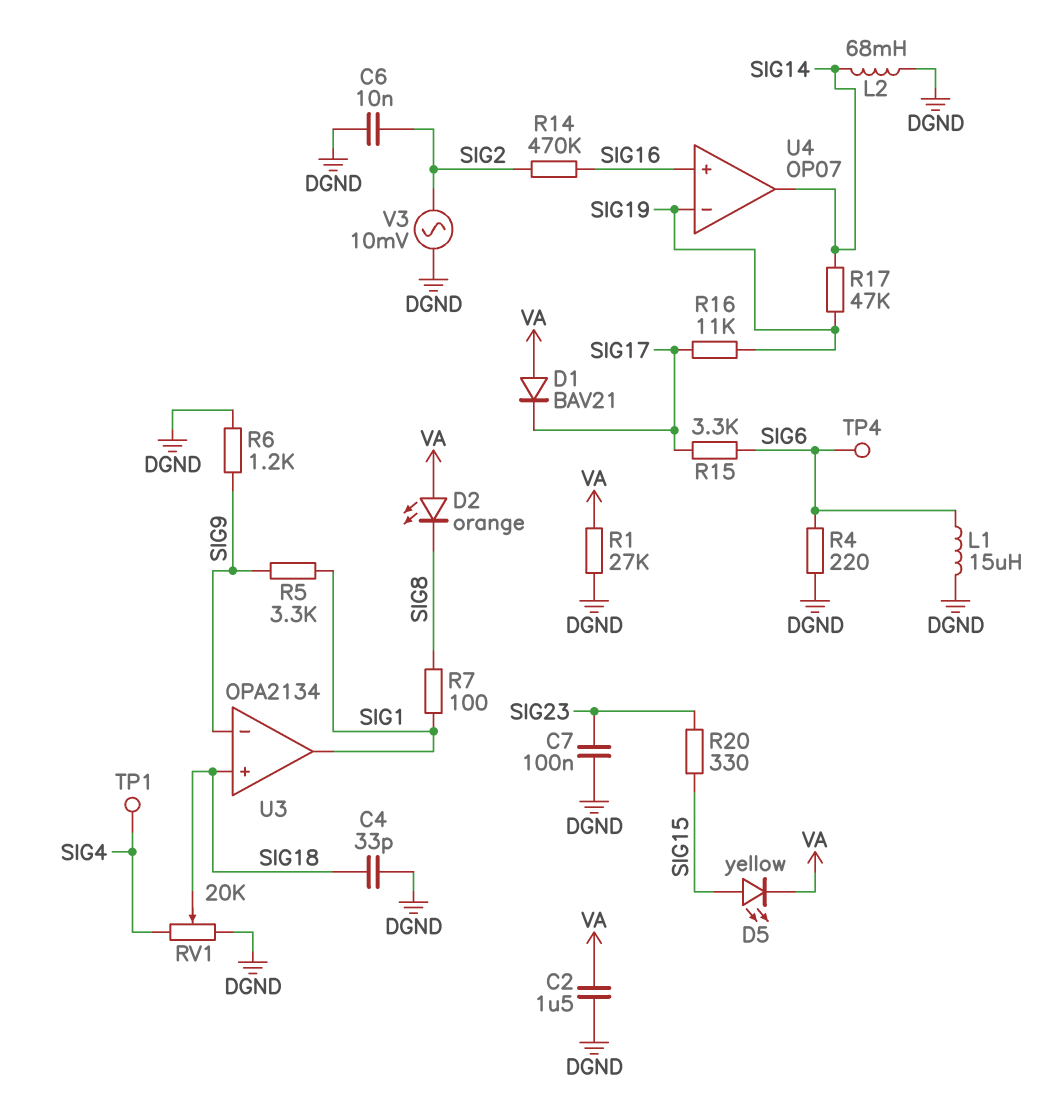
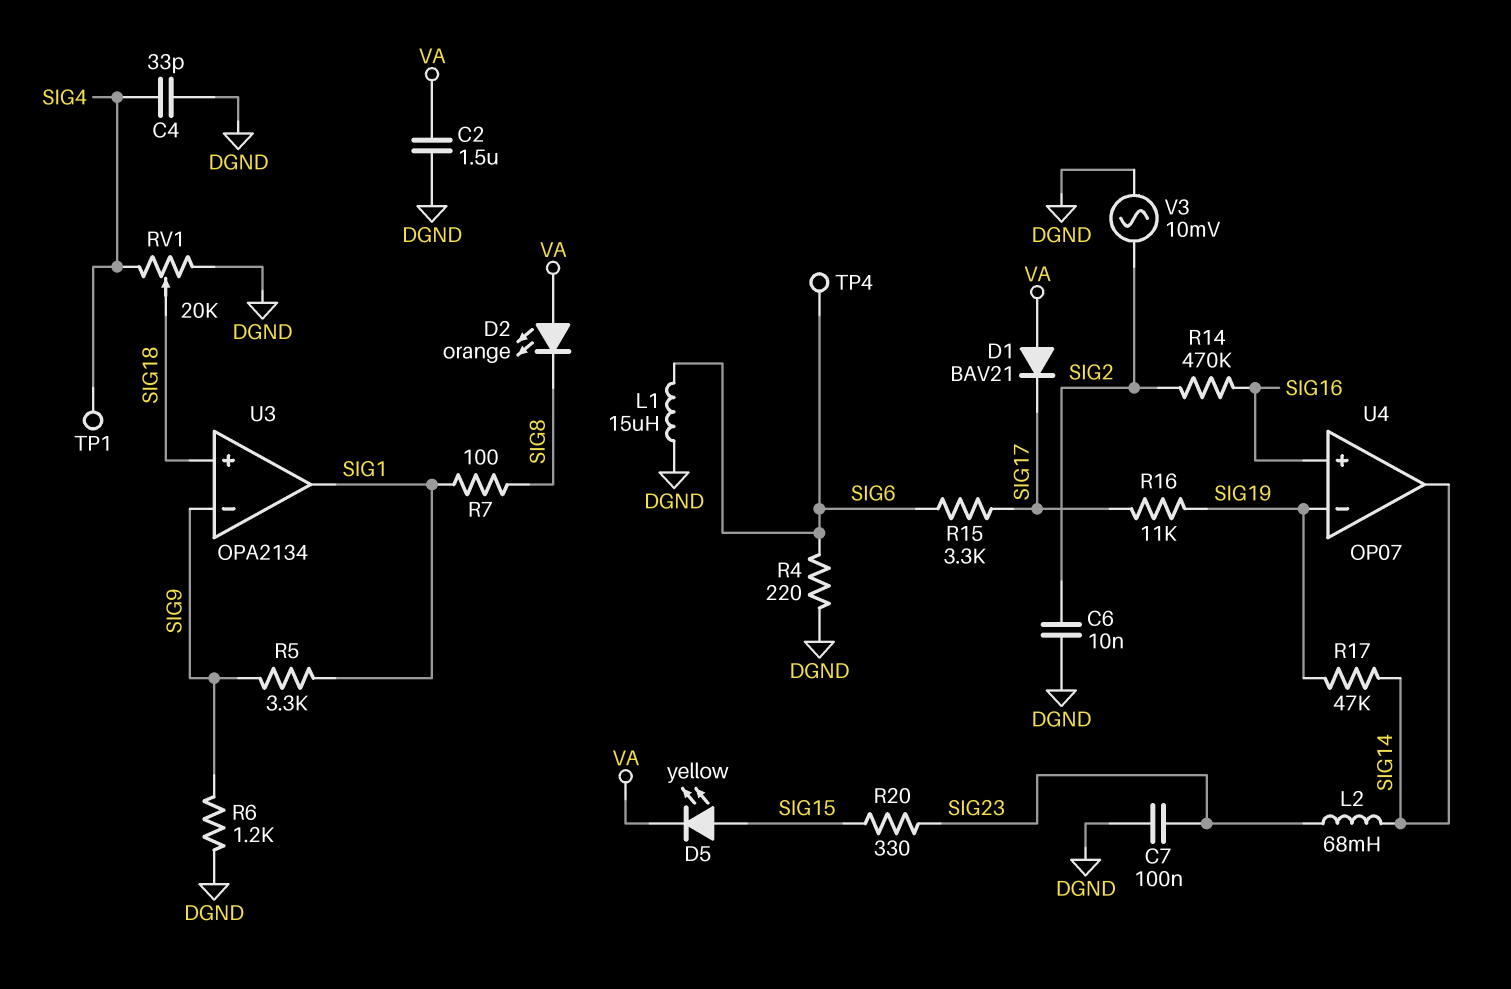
C4: 33pF (DGND, SIG18) -> 33pF (DGND, SIG4)
L2: 68mH (DGND, SIG14) -> 68mH (SIG14, SIG23)
R1: 27k (DGND, VA) -> none

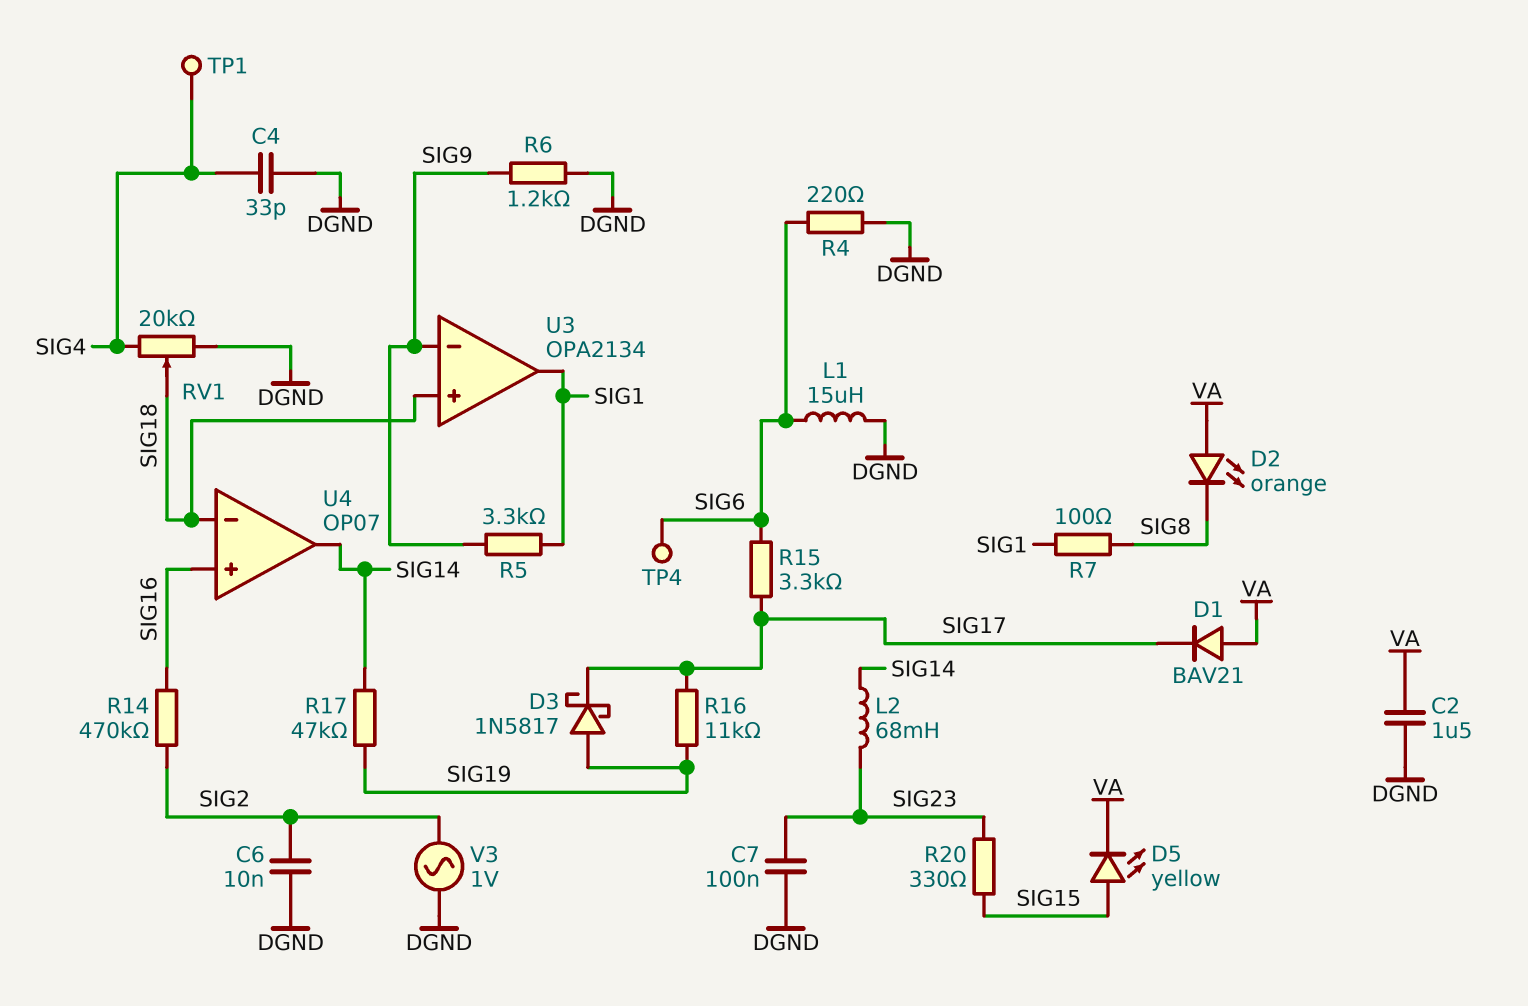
D3: none -> schottky 1N5817 (A SIG19, K SIG17)
U4 pin in-: SIG19 -> SIG18
V3: AC 10mV (DGND, SIG2) -> AC 1V (DGND, SIG2)

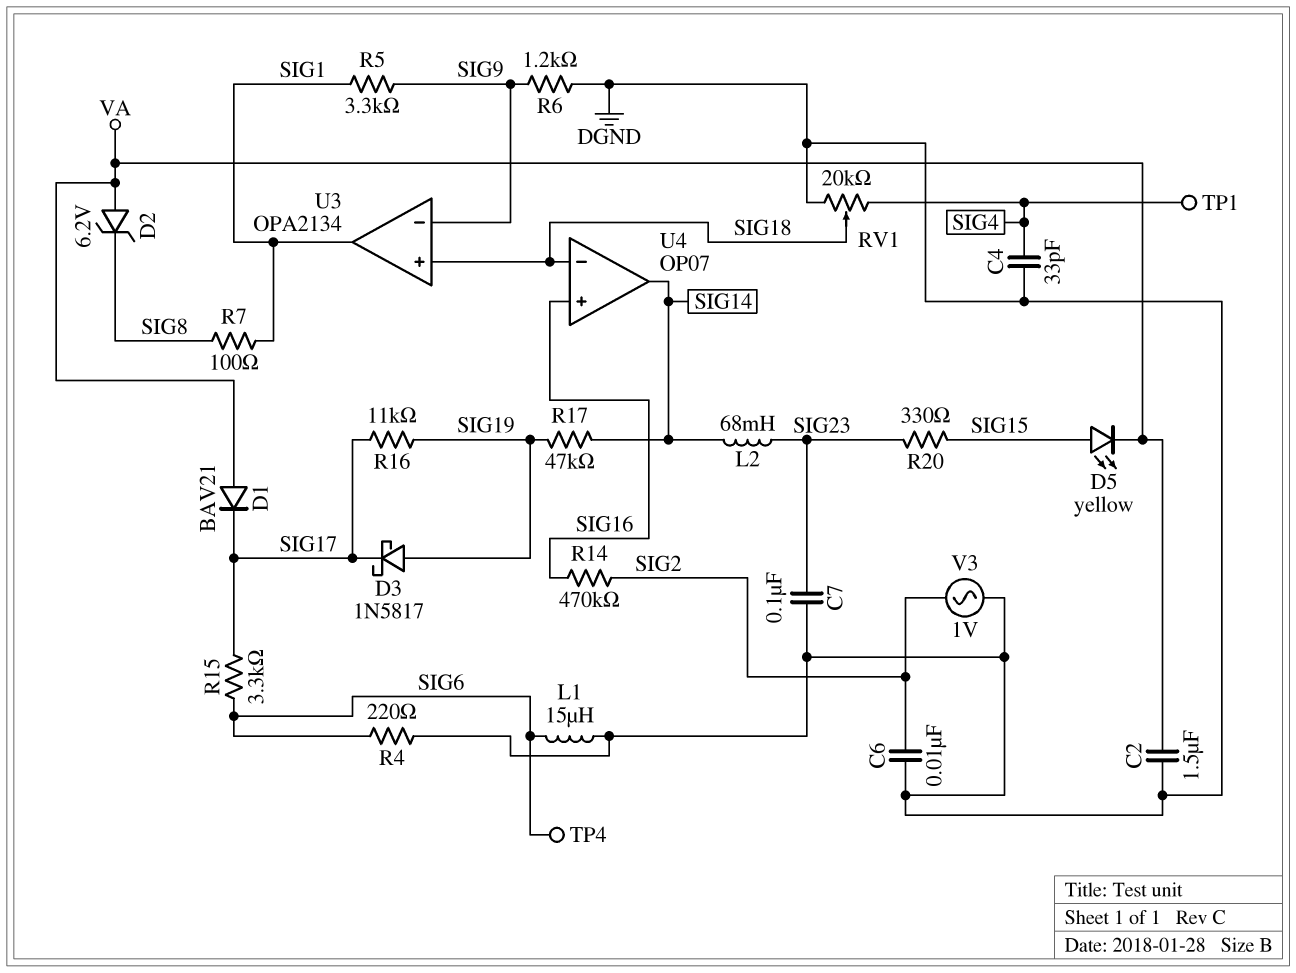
D2: LED orange (A VA, K SIG8) -> zener 6.2V (A VA, K SIG8)

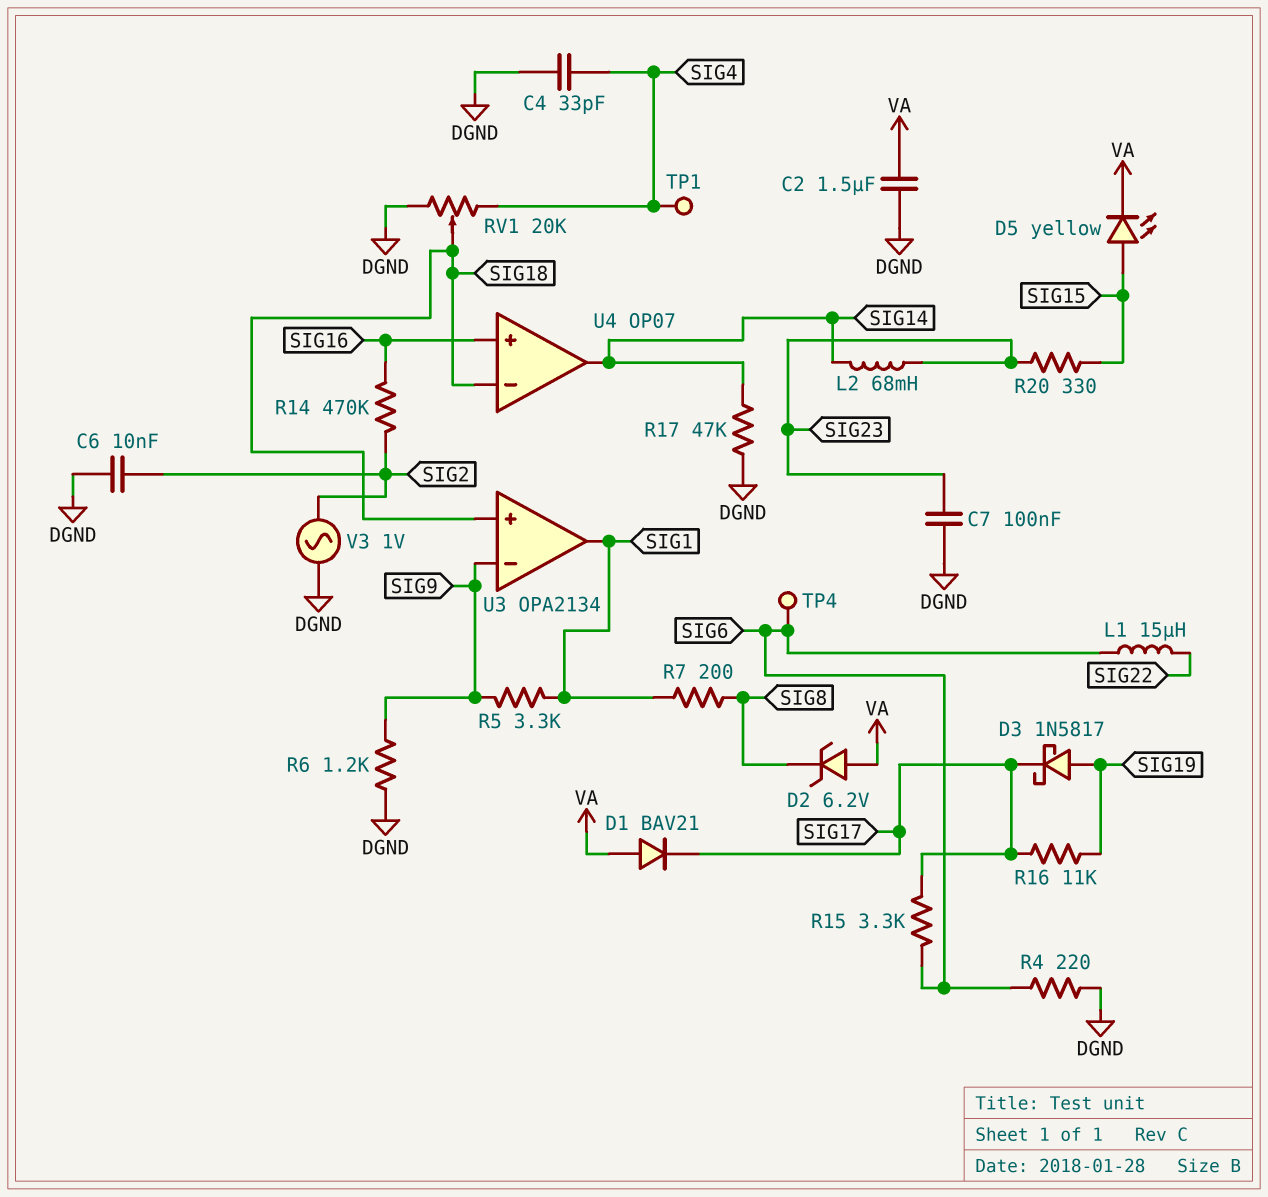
L1: 15uH (DGND, SIG6) -> 15uH (SIG6, SIG22)
R7: 100 (SIG1, SIG8) -> 200 (SIG1, SIG8)
R17: 47k (SIG14, SIG19) -> 47k (DGND, SIG14)

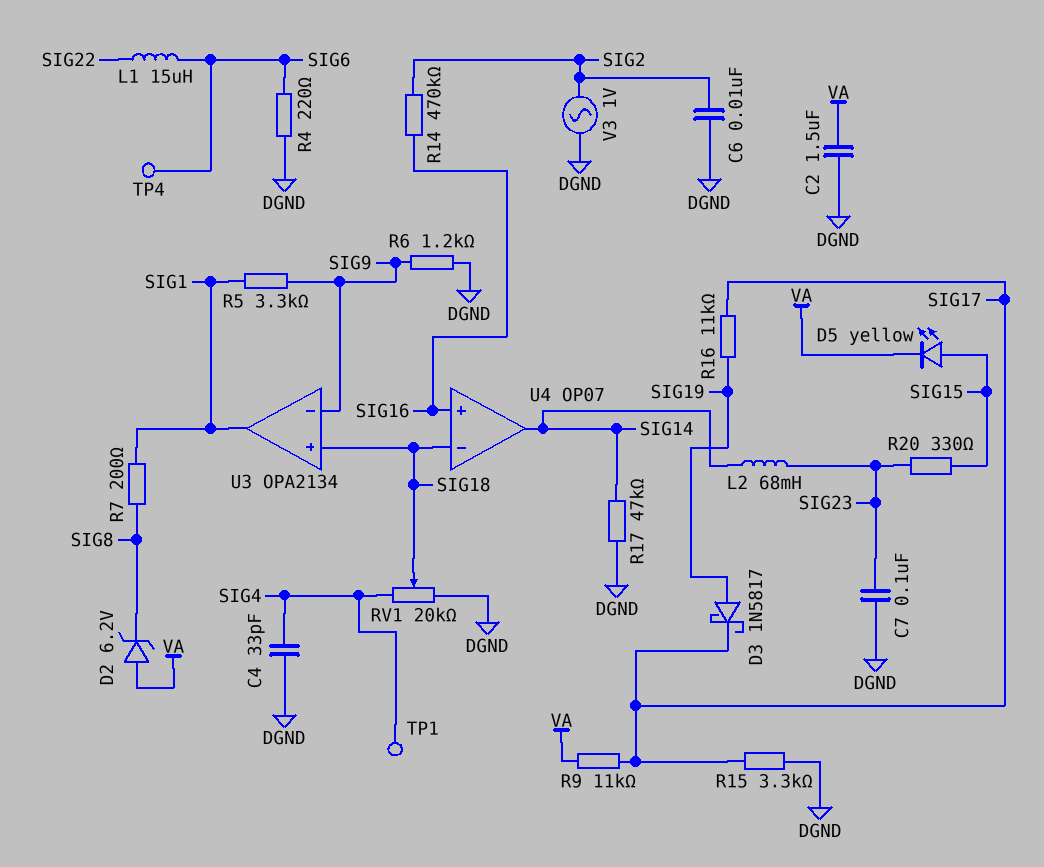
D1: diode BAV21 (A VA, K SIG17) -> none
R9: none -> 11k (SIG17, VA)
R15: 3.3k (SIG6, SIG17) -> 3.3k (DGND, SIG17)

